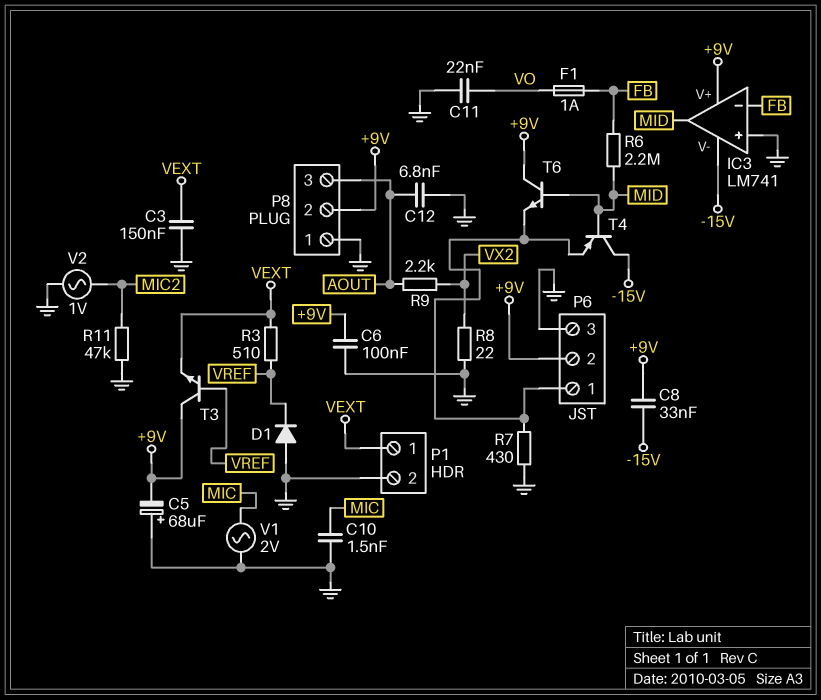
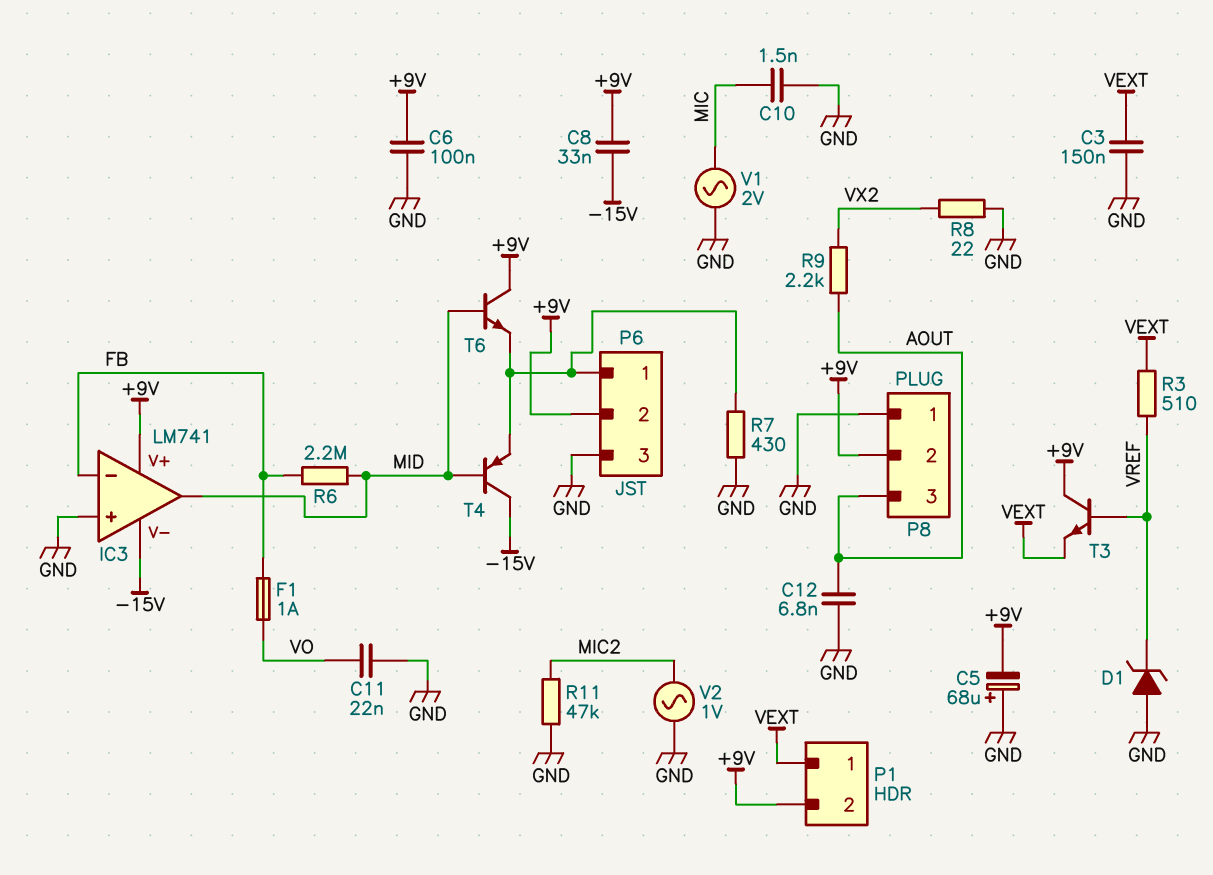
D1: diode (A GND, K VREF) -> zener (A GND, K VREF)
P1 pin 2: GND -> +9V

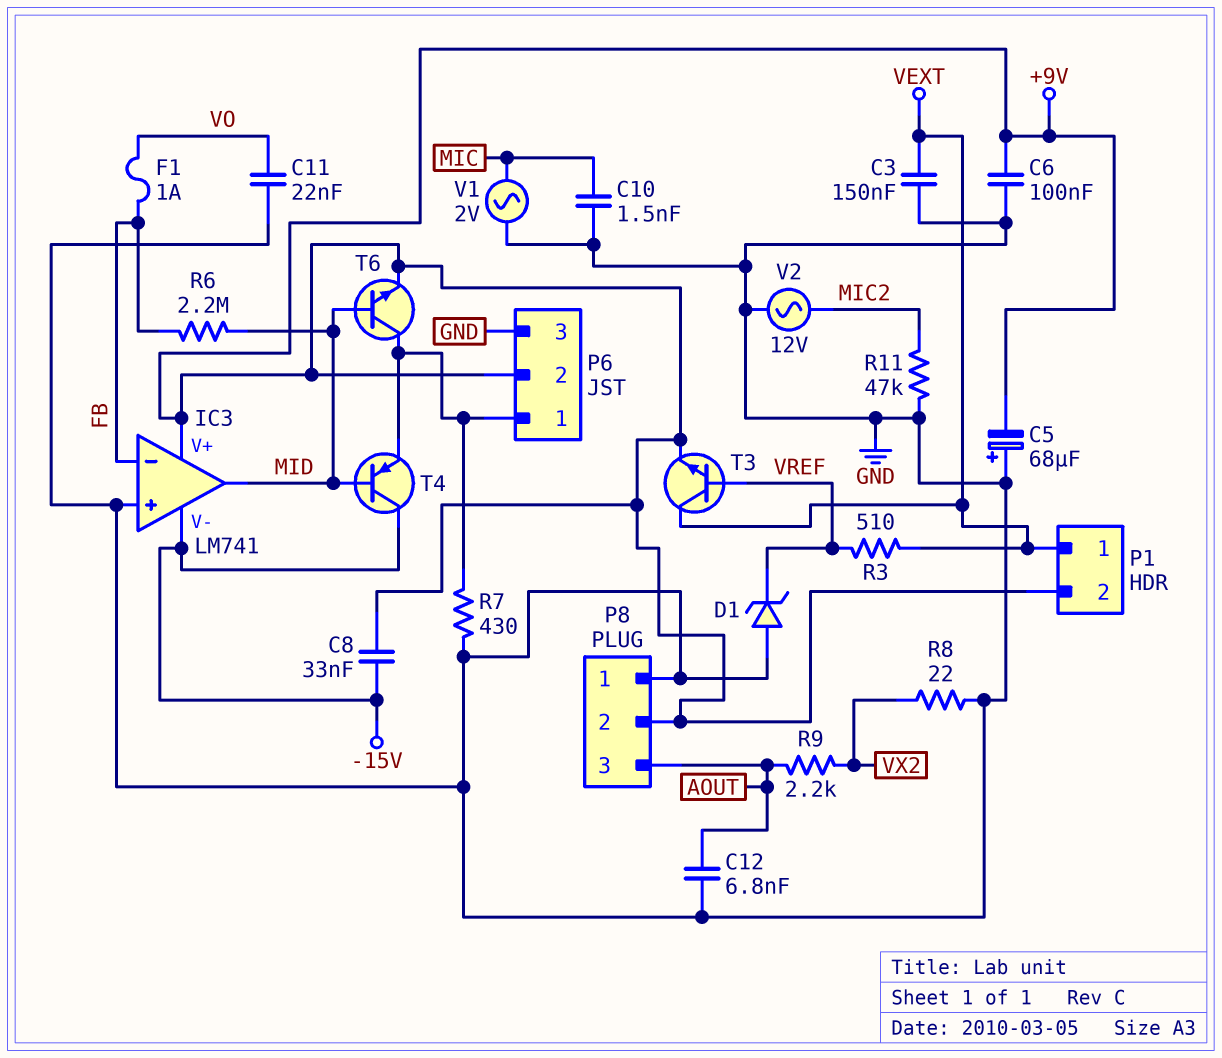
T3: NPN (B VREF, C +9V, E VEXT) -> NPN (B VREF, C VEXT, E +9V)
T6: NPN (B MID, C +9V, E P6/1) -> NPN (B MID, C P6/1, E +9V)
V2: AC 1V (GND, MIC2) -> AC 12V (GND, MIC2)

